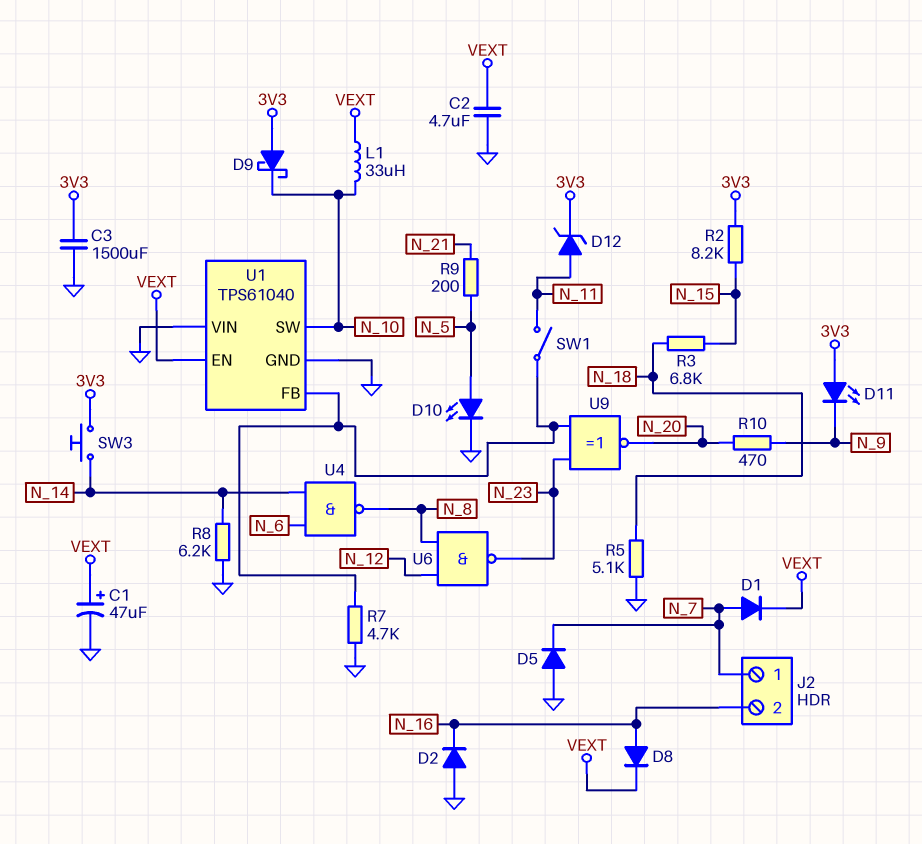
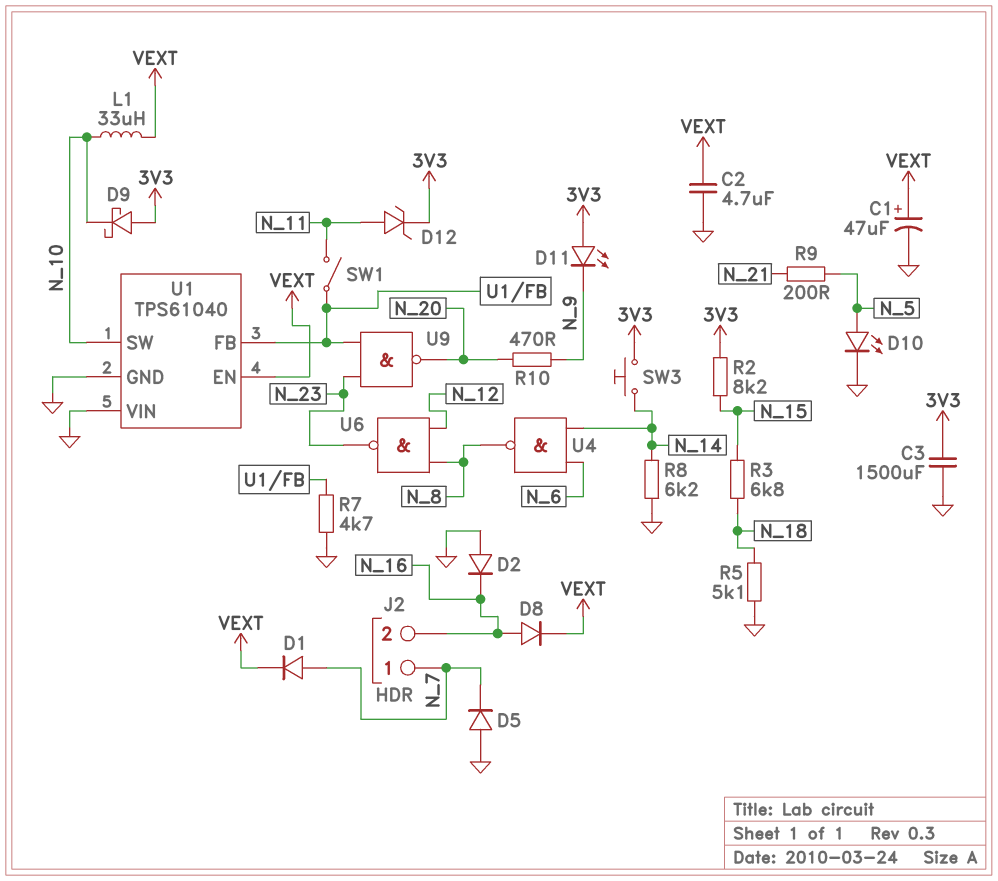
U9: XNOR (in N_23, in U1/FB, out N_20) -> NAND (in N_23, in U1/FB, out N_20)

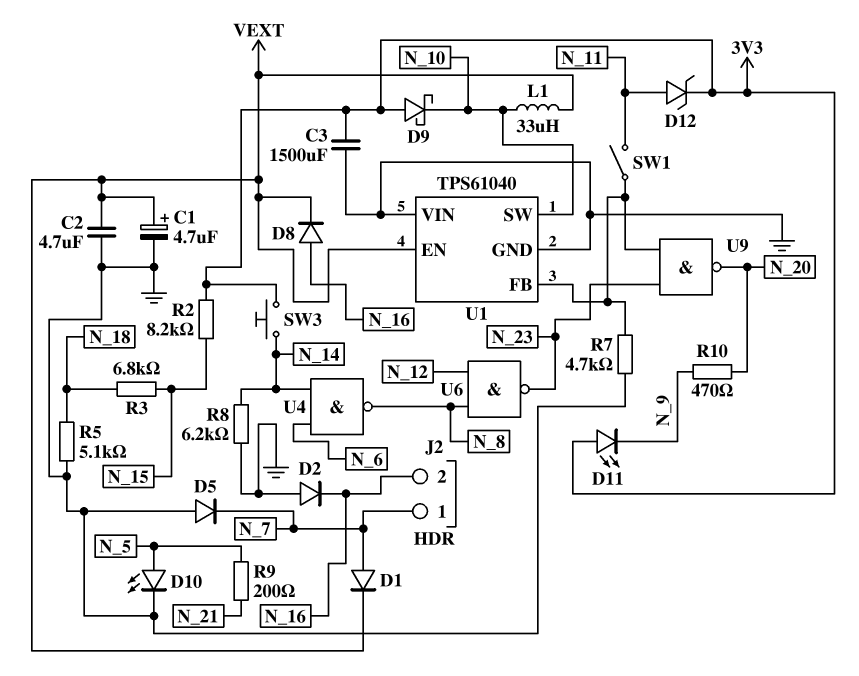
C1: 47uF (plus VEXT, minus GND) -> 4.7uF (plus VEXT, minus GND)

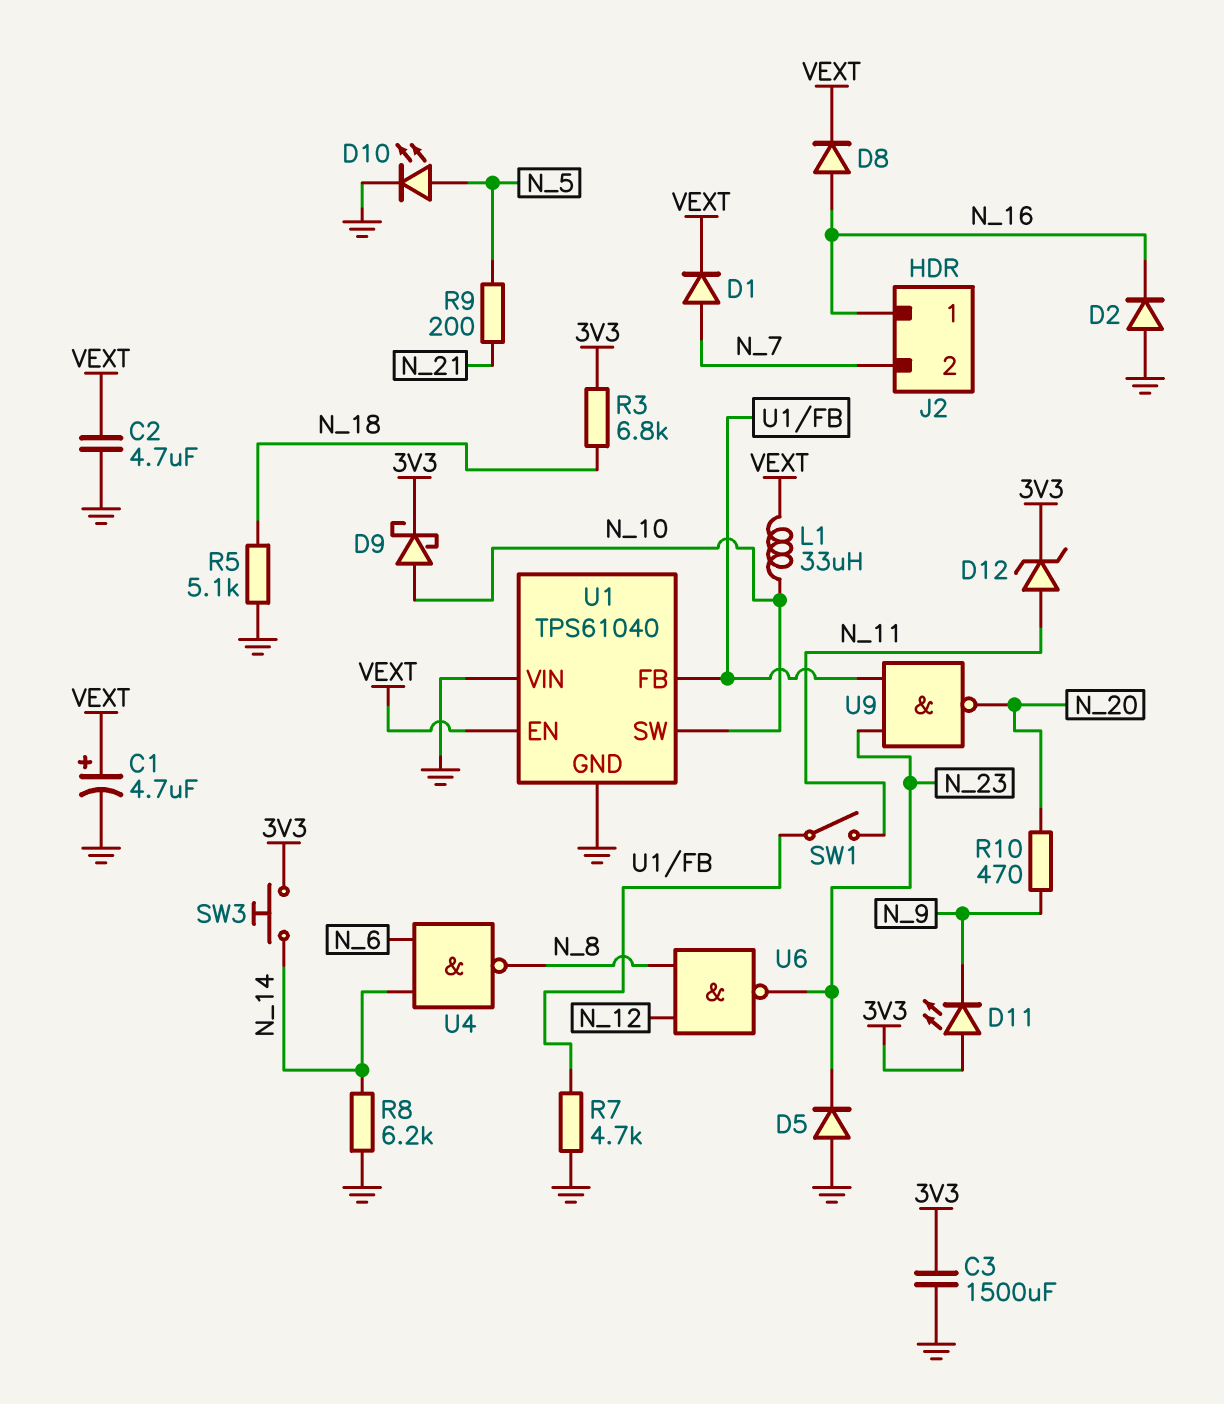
D5: diode (A GND, K N_7) -> diode (A GND, K N_23)
D9: schottky (A 3V3, K N_10) -> schottky (A N_10, K 3V3)
J2 pin 1: N_7 -> N_16
J2 pin 2: N_16 -> N_7
R2: 8.2k (3V3, N_15) -> none
R3: 6.8k (N_15, N_18) -> 6.8k (3V3, N_18)

